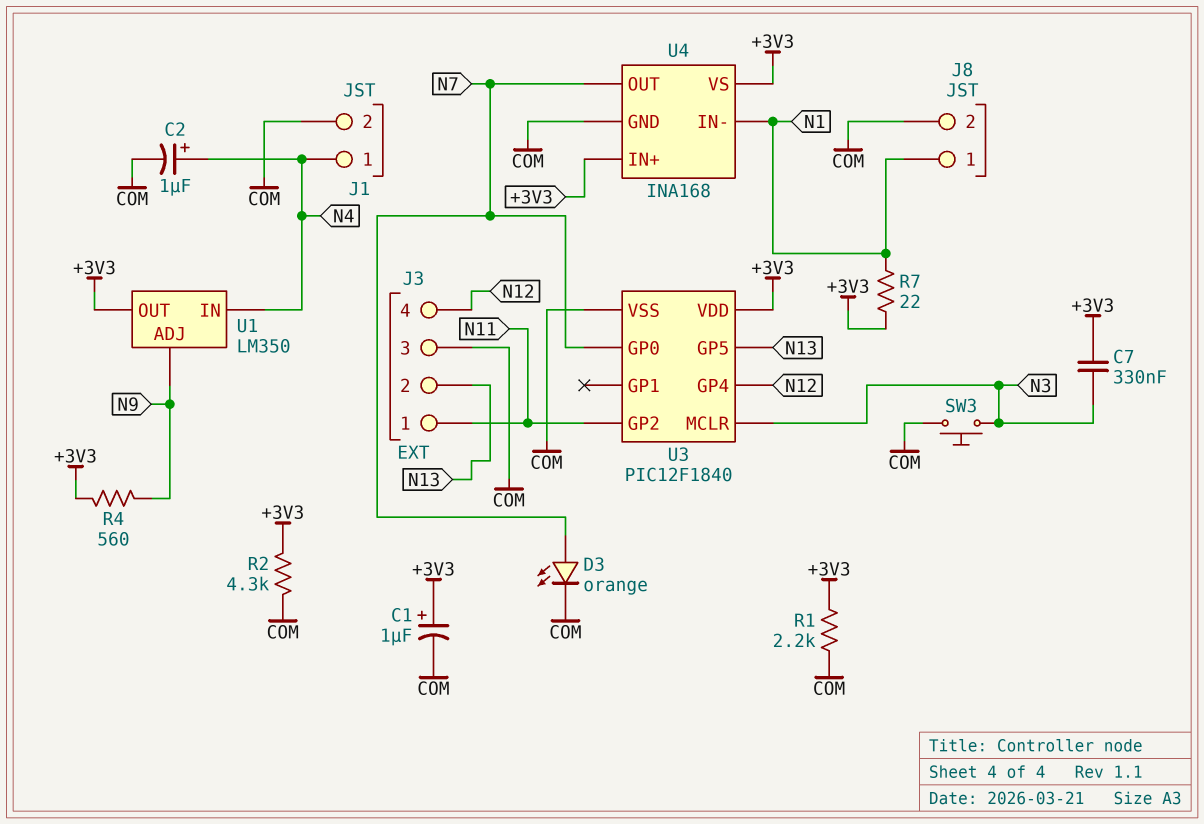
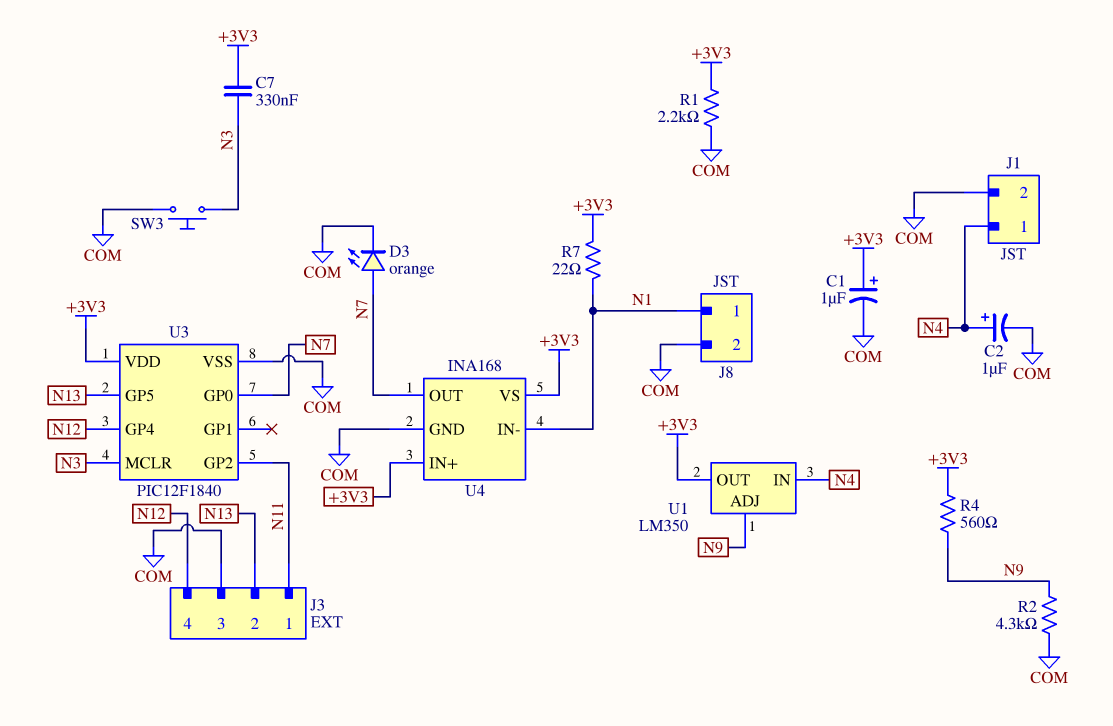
R2: 4.3k (+3V3, COM) -> 4.3k (COM, N9)

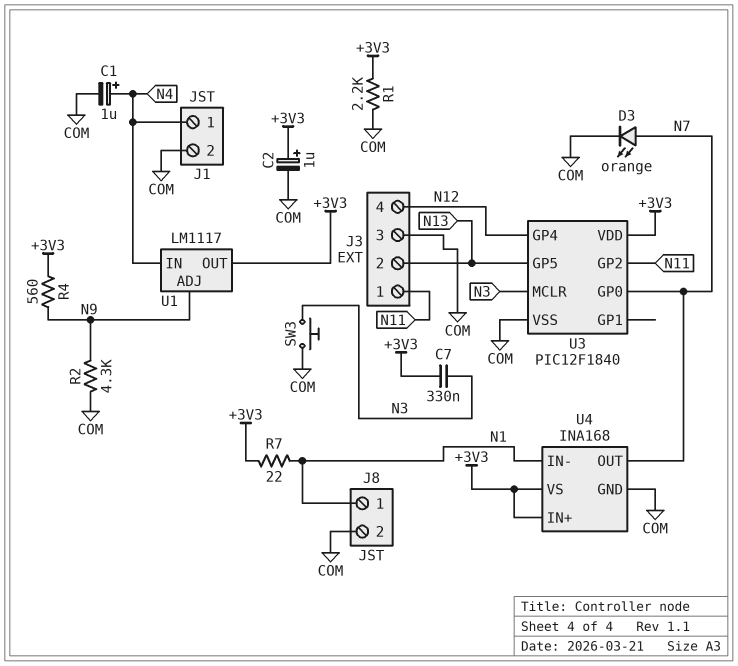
C1: 1uF (plus +3V3, minus COM) -> 1uF (plus N4, minus COM)
C2: 1uF (plus N4, minus COM) -> 1uF (plus +3V3, minus COM)
U1: LM350 -> LM1117

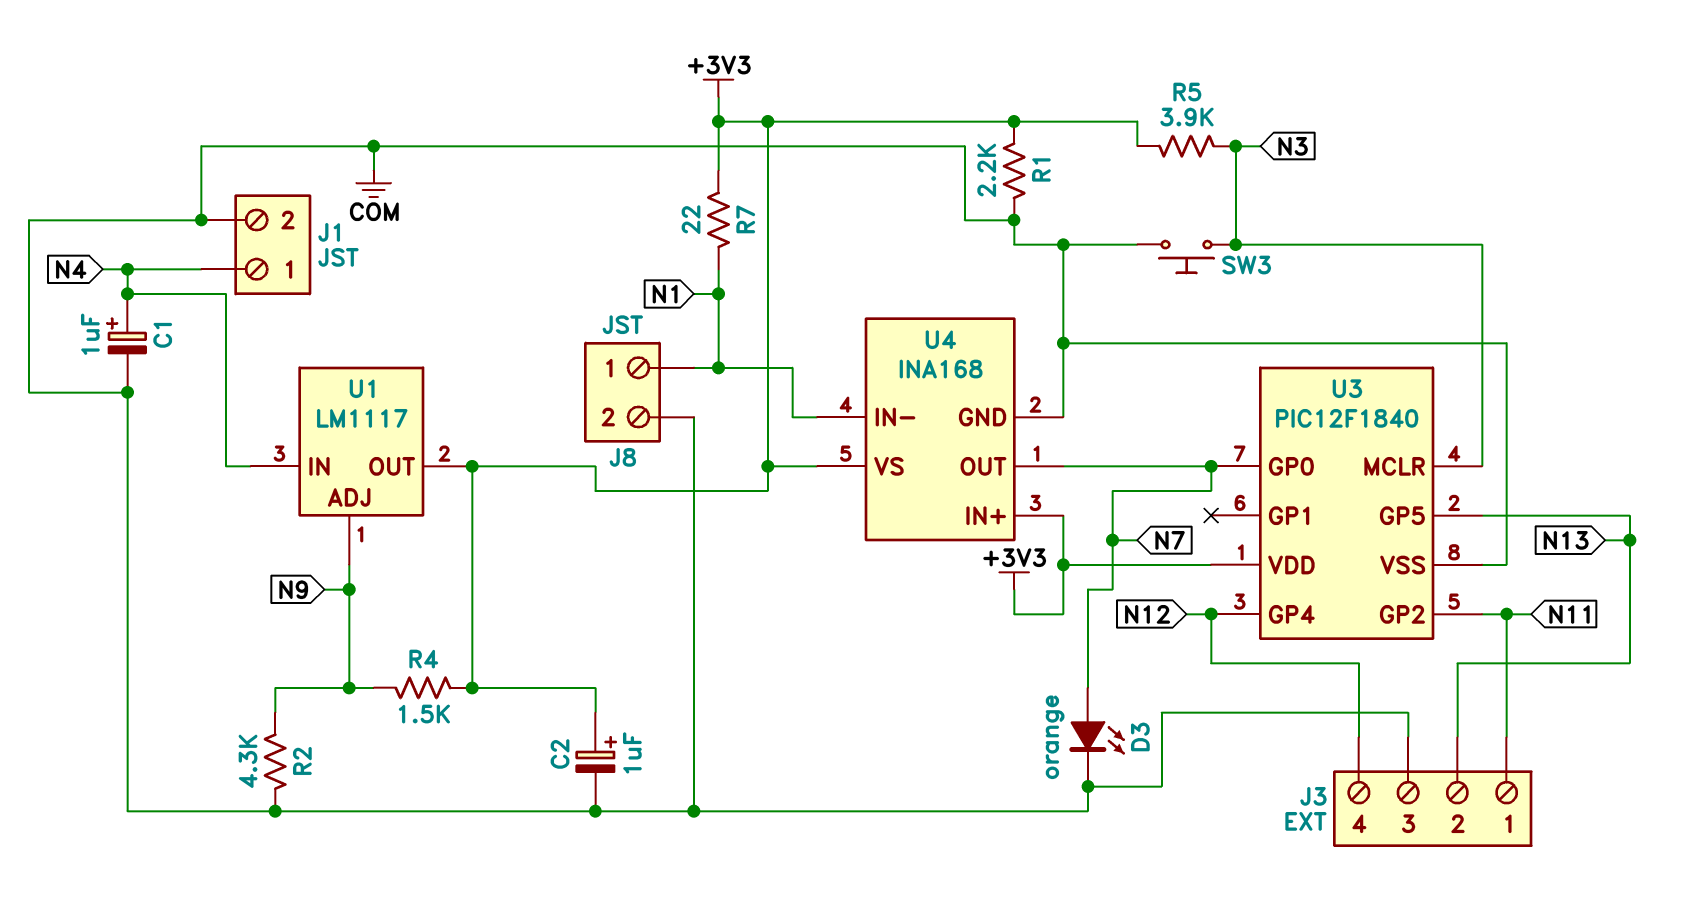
C7: 330nF (+3V3, N3) -> none
R4: 560 (+3V3, N9) -> 1.5k (+3V3, N9)
R5: none -> 3.9k (+3V3, N3)

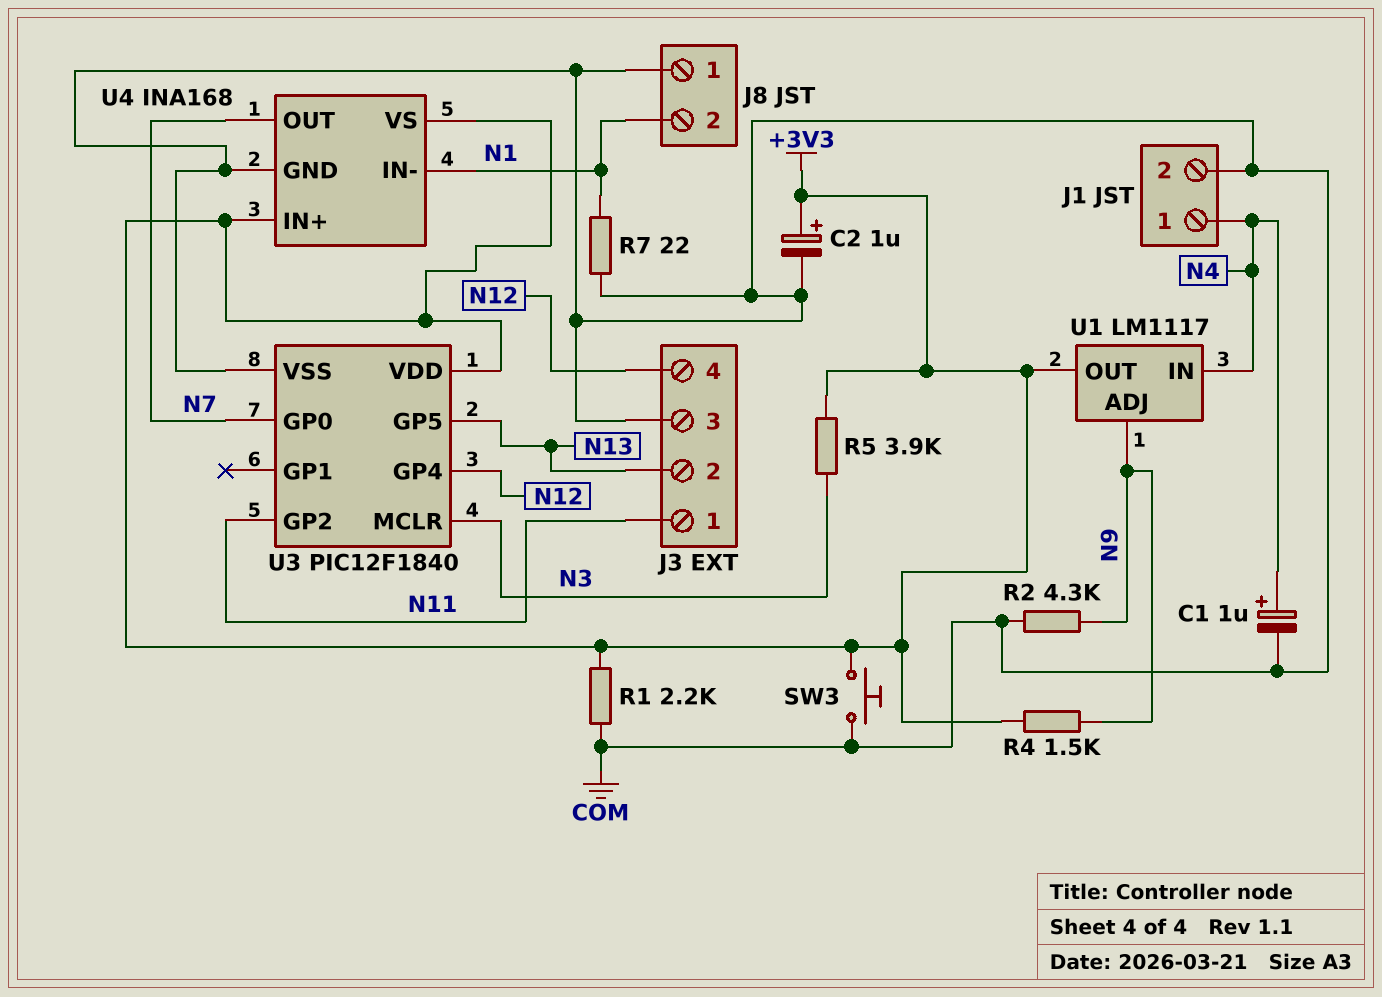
D3: LED orange (A N7, K COM) -> none
J8 pin 1: N1 -> COM
J8 pin 2: COM -> N1
R7: 22 (+3V3, N1) -> 22 (COM, N1)
SW3: button (COM, N3) -> button (+3V3, COM)

